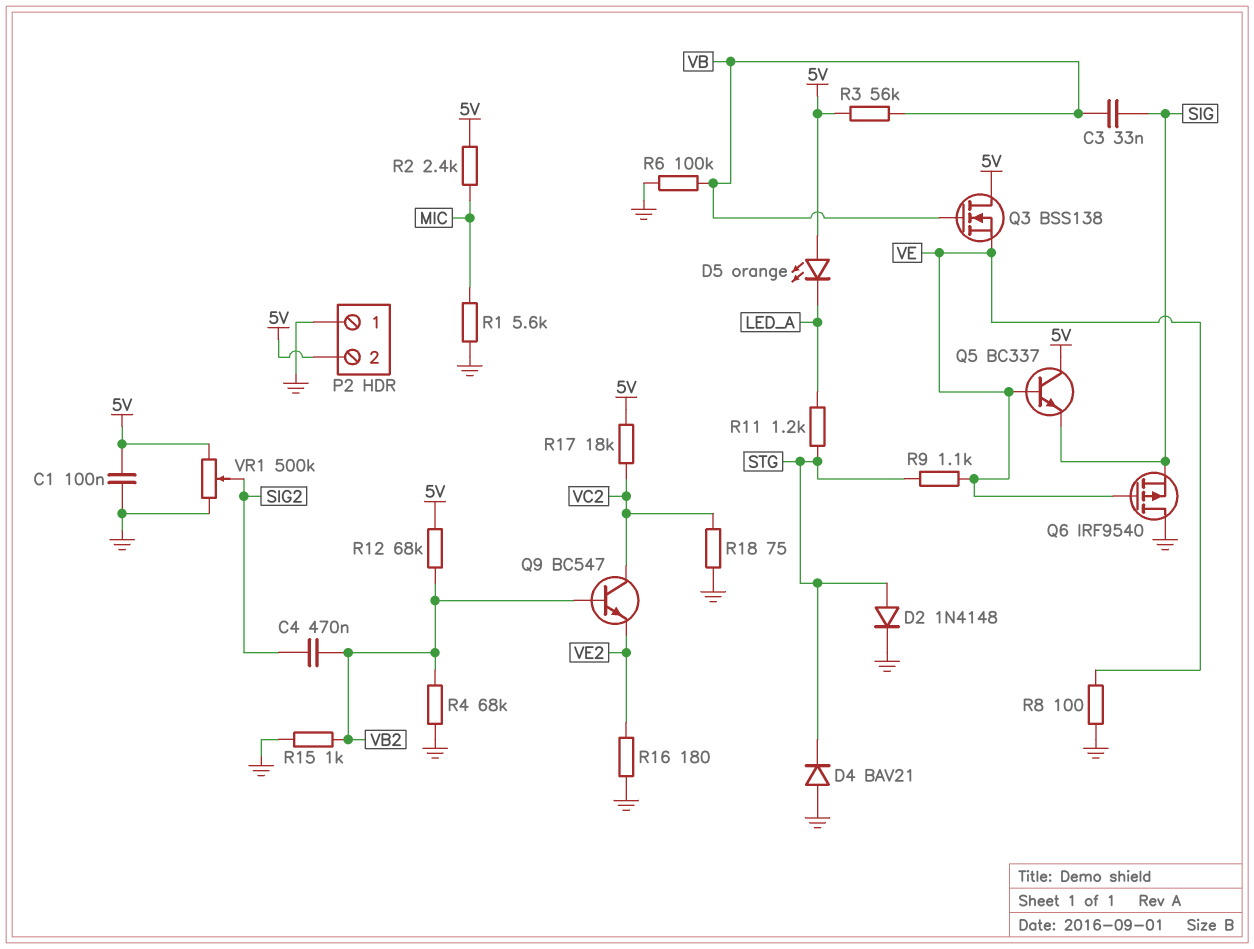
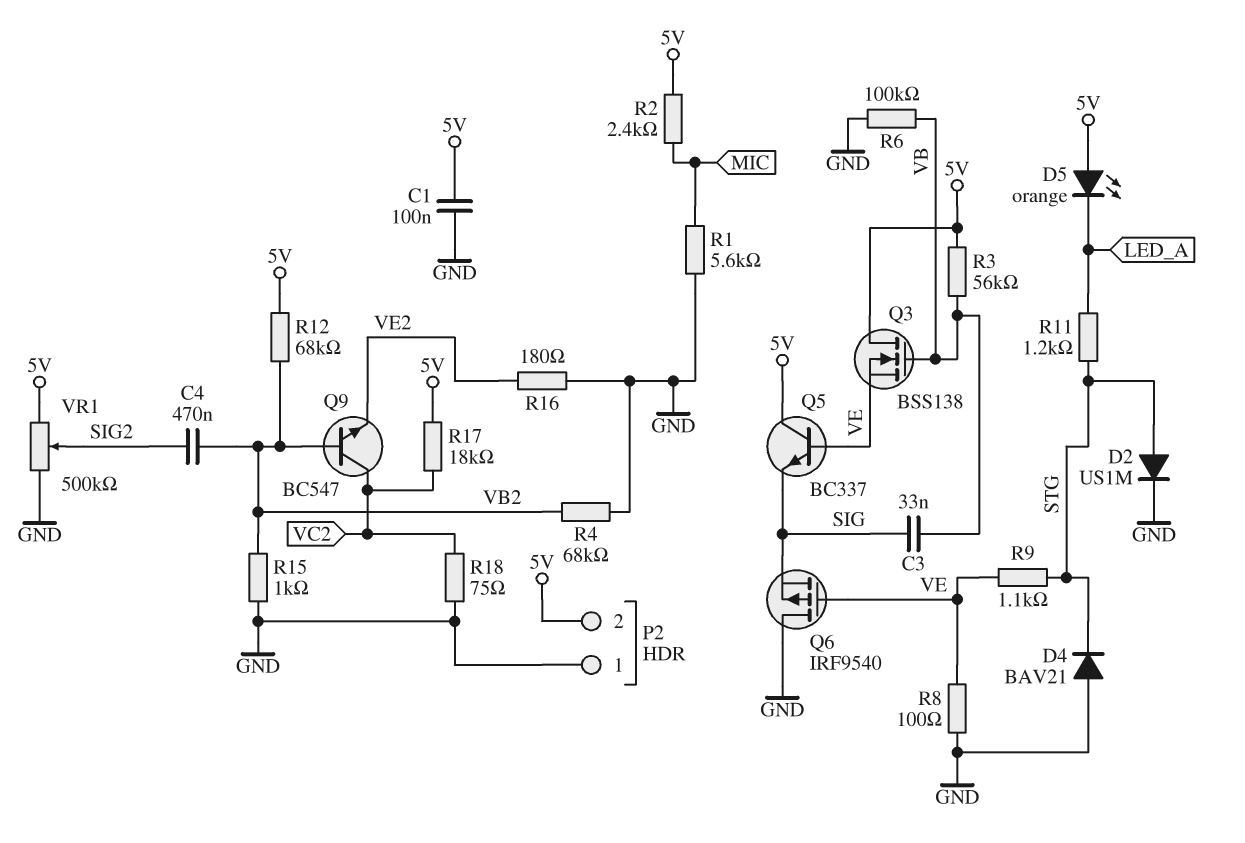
D2: diode 1N4148 (A STG, K GND) -> diode US1M (A STG, K GND)

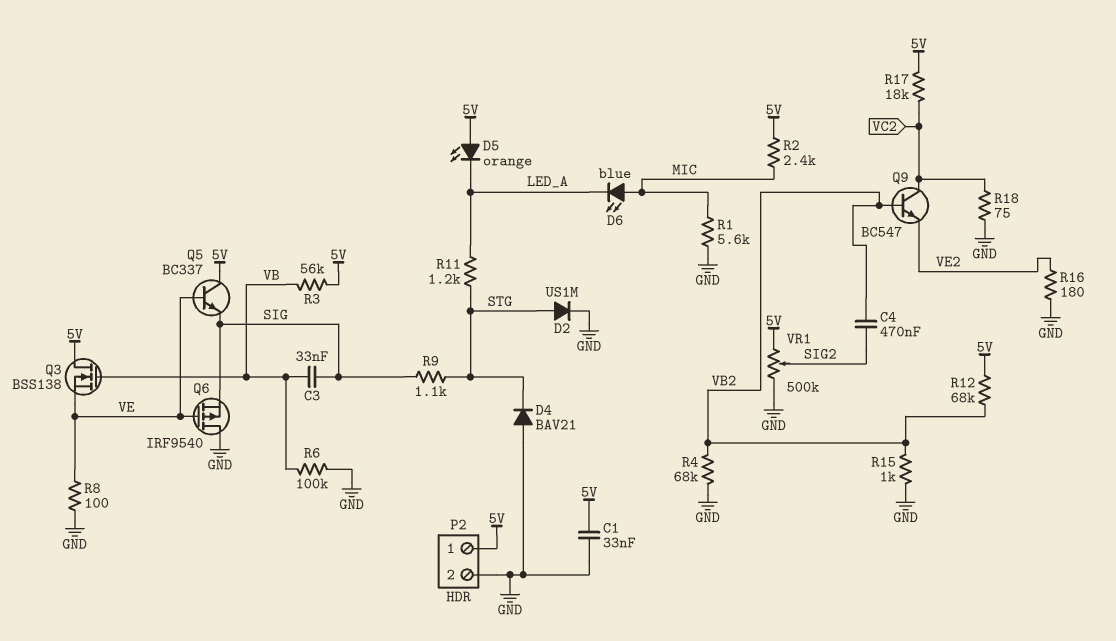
C1: 100nF (5V, GND) -> 33nF (5V, GND)
D6: none -> LED blue (A MIC, K LED_A)
P2 pin 1: GND -> 5V
P2 pin 2: 5V -> GND
R9: 1.1k (STG, VE) -> 1.1k (SIG, STG)

